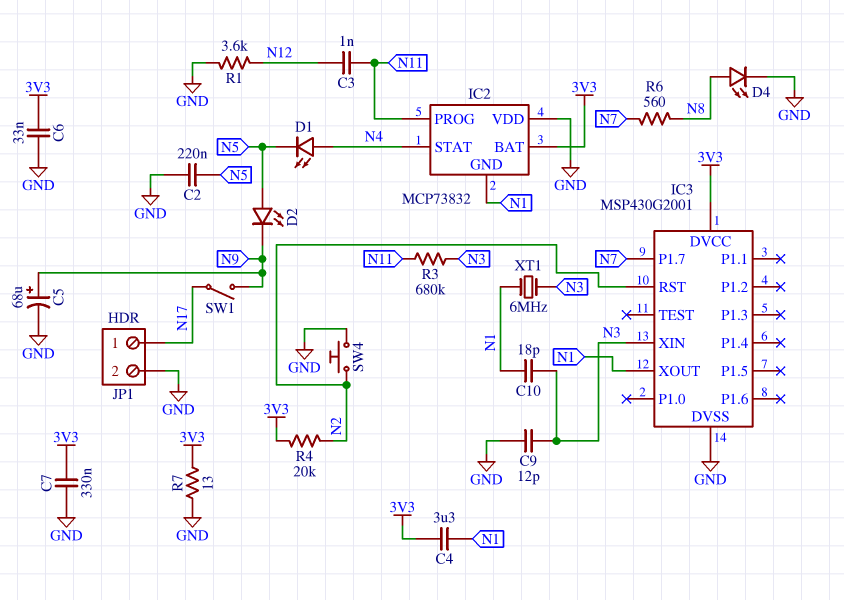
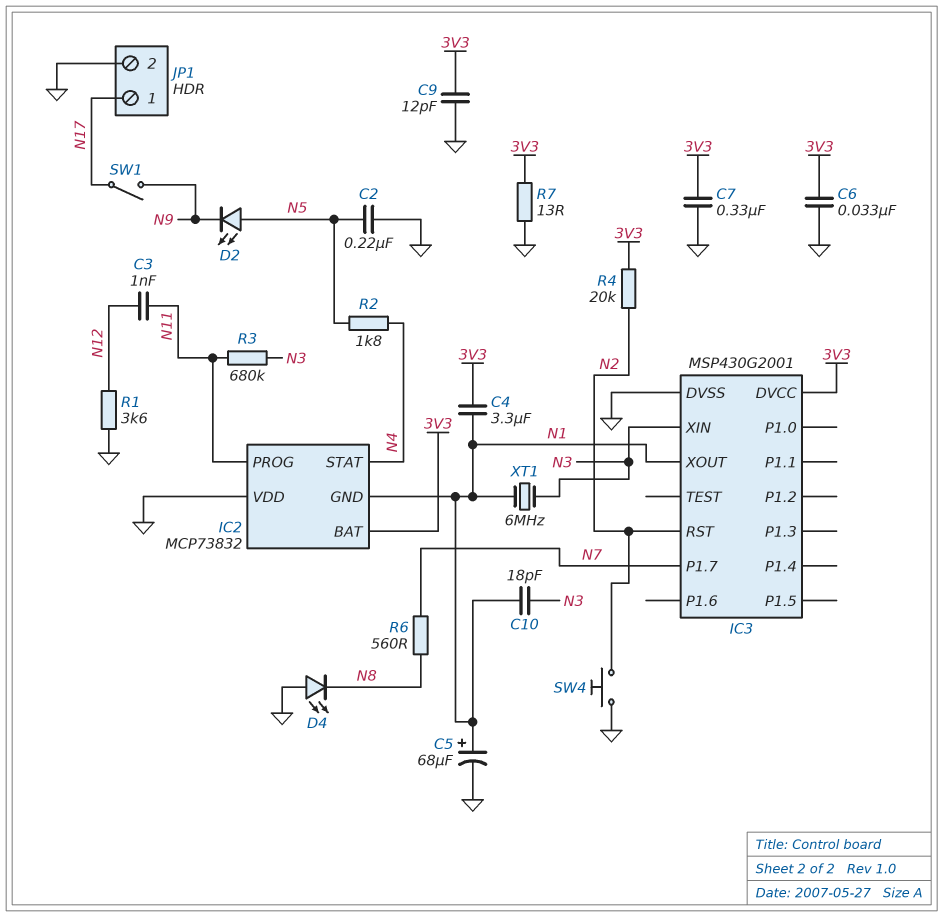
C5: 68uF (plus N9, minus GND) -> 68uF (plus N1, minus GND)
C9: 12pF (GND, N3) -> 12pF (3V3, GND)
D1: LED (A N4, K N5) -> none
D4: LED (A N8, K GND) -> LED (A GND, K N8)
R2: none -> 1.8k (N4, N5)

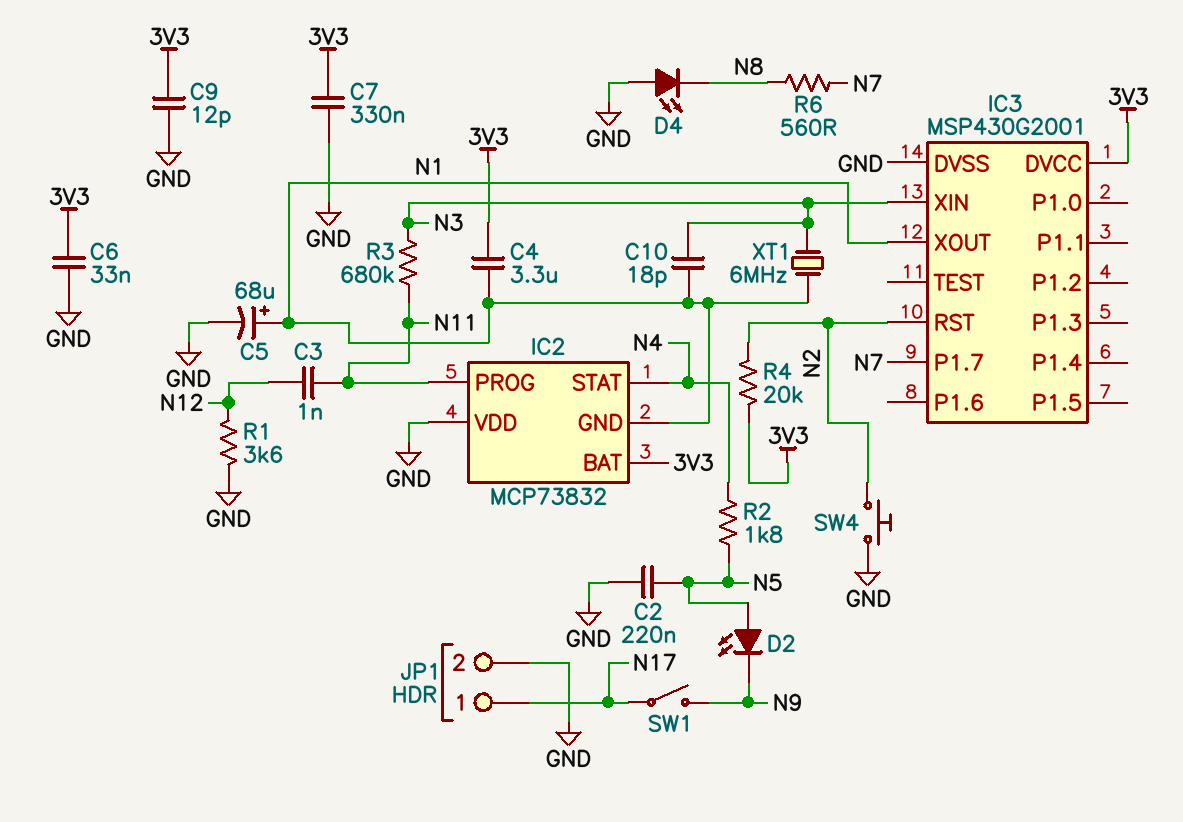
R7: 13 (3V3, GND) -> none

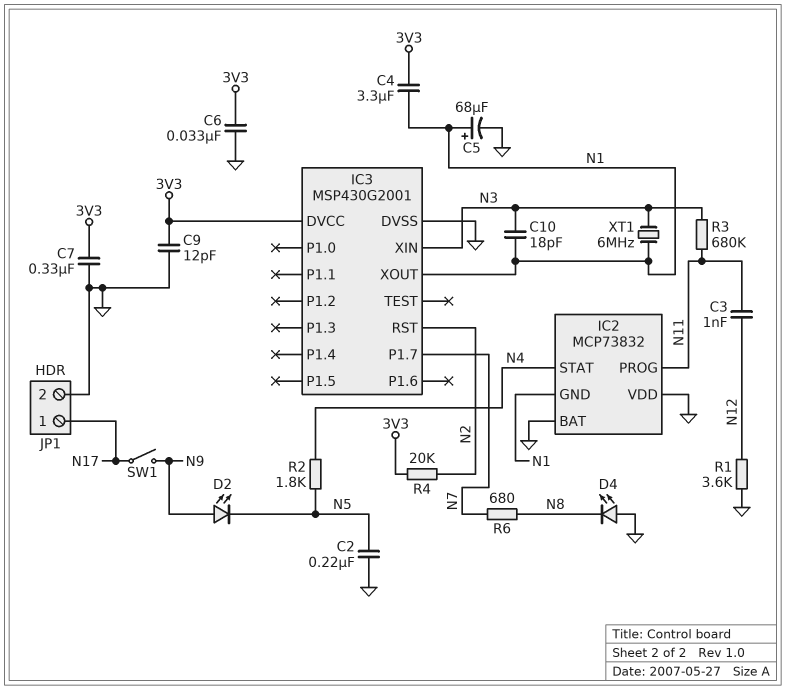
D2: LED (A N5, K N9) -> LED (A N9, K N5)
IC2 pin BAT: 3V3 -> GND
R6: 560 (N7, N8) -> 680 (N7, N8)
SW4: button (GND, N2) -> none

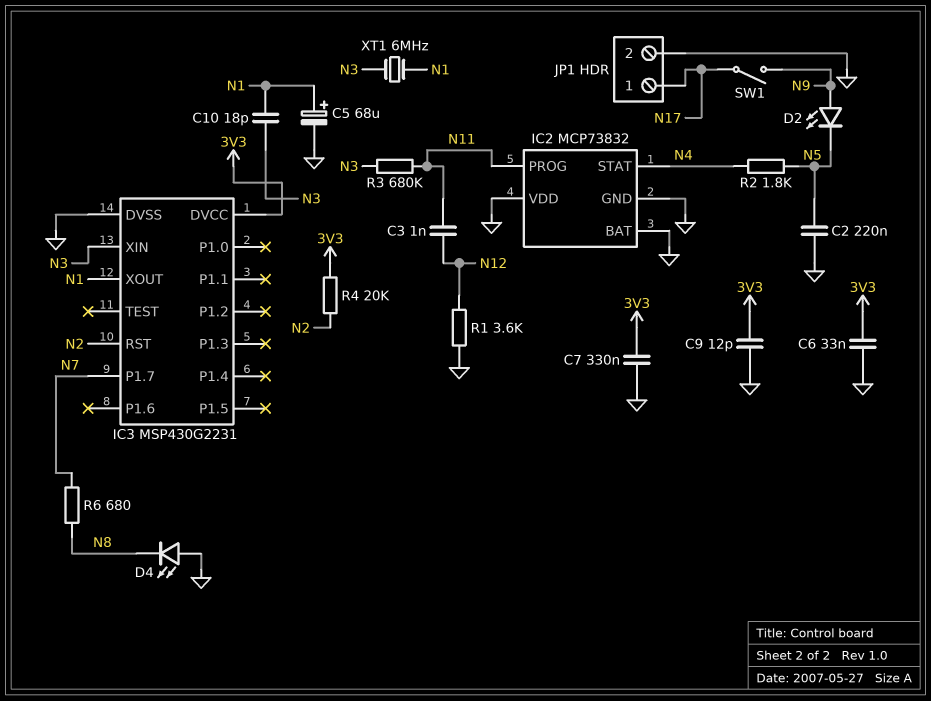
C4: 3.3uF (3V3, N1) -> none
IC2 pin GND: N1 -> GND
IC3: MSP430G2001 -> MSP430G2231

